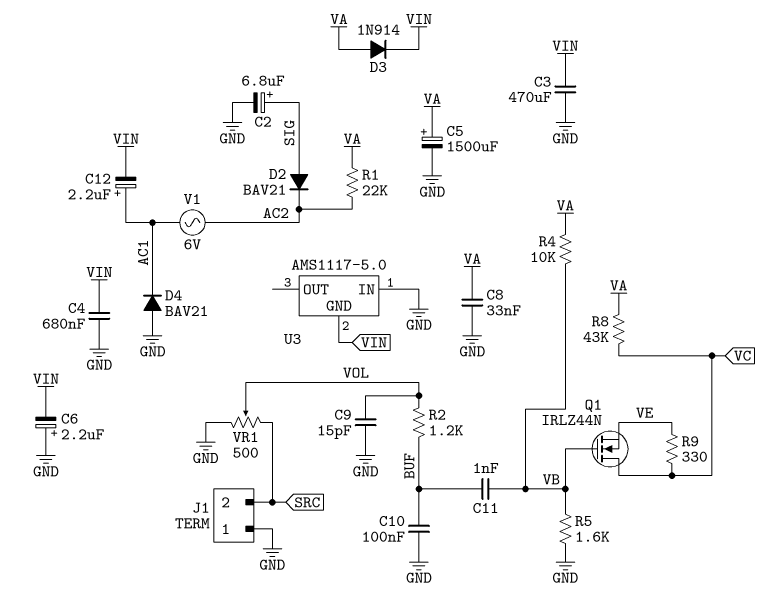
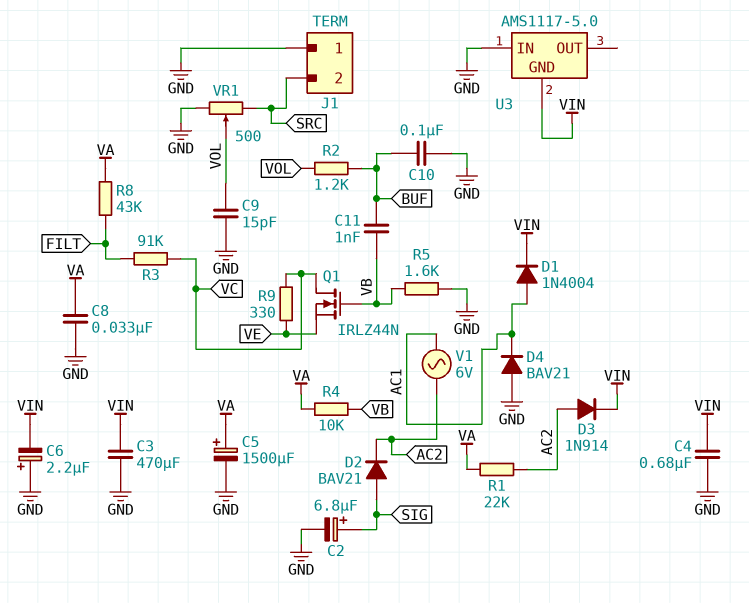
C12: 2.2uF (plus AC1, minus VIN) -> none
D1: none -> diode 1N4004 (A AC1, K VIN)
D3: diode 1N914 (A VA, K VIN) -> diode 1N914 (A AC2, K VIN)
R3: none -> 91k (FILT, VC)
R8: 43k (VA, VC) -> 43k (FILT, VA)

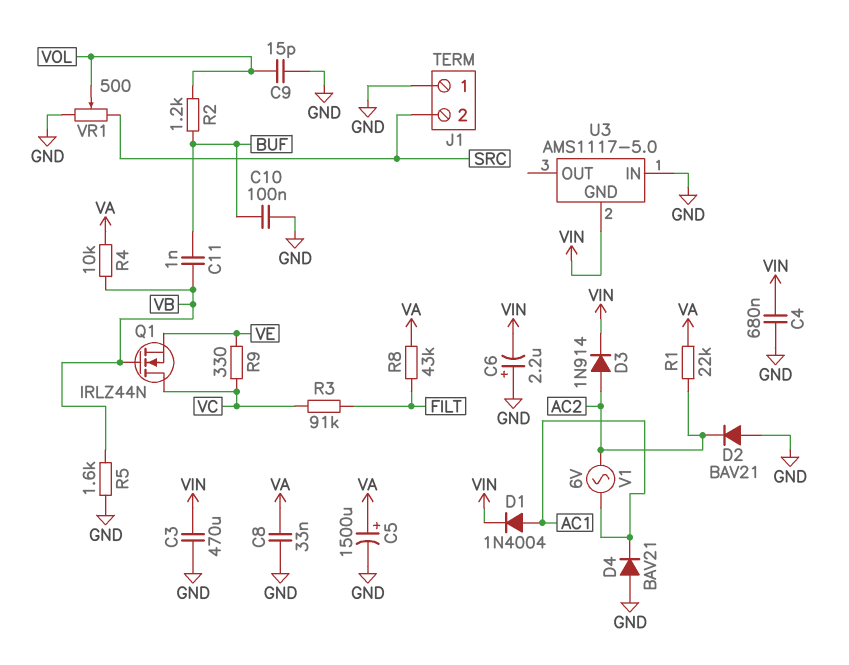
C2: 6.8uF (plus SIG, minus GND) -> none
D2: diode BAV21 (A SIG, K AC2) -> diode BAV21 (A GND, K AC2)

